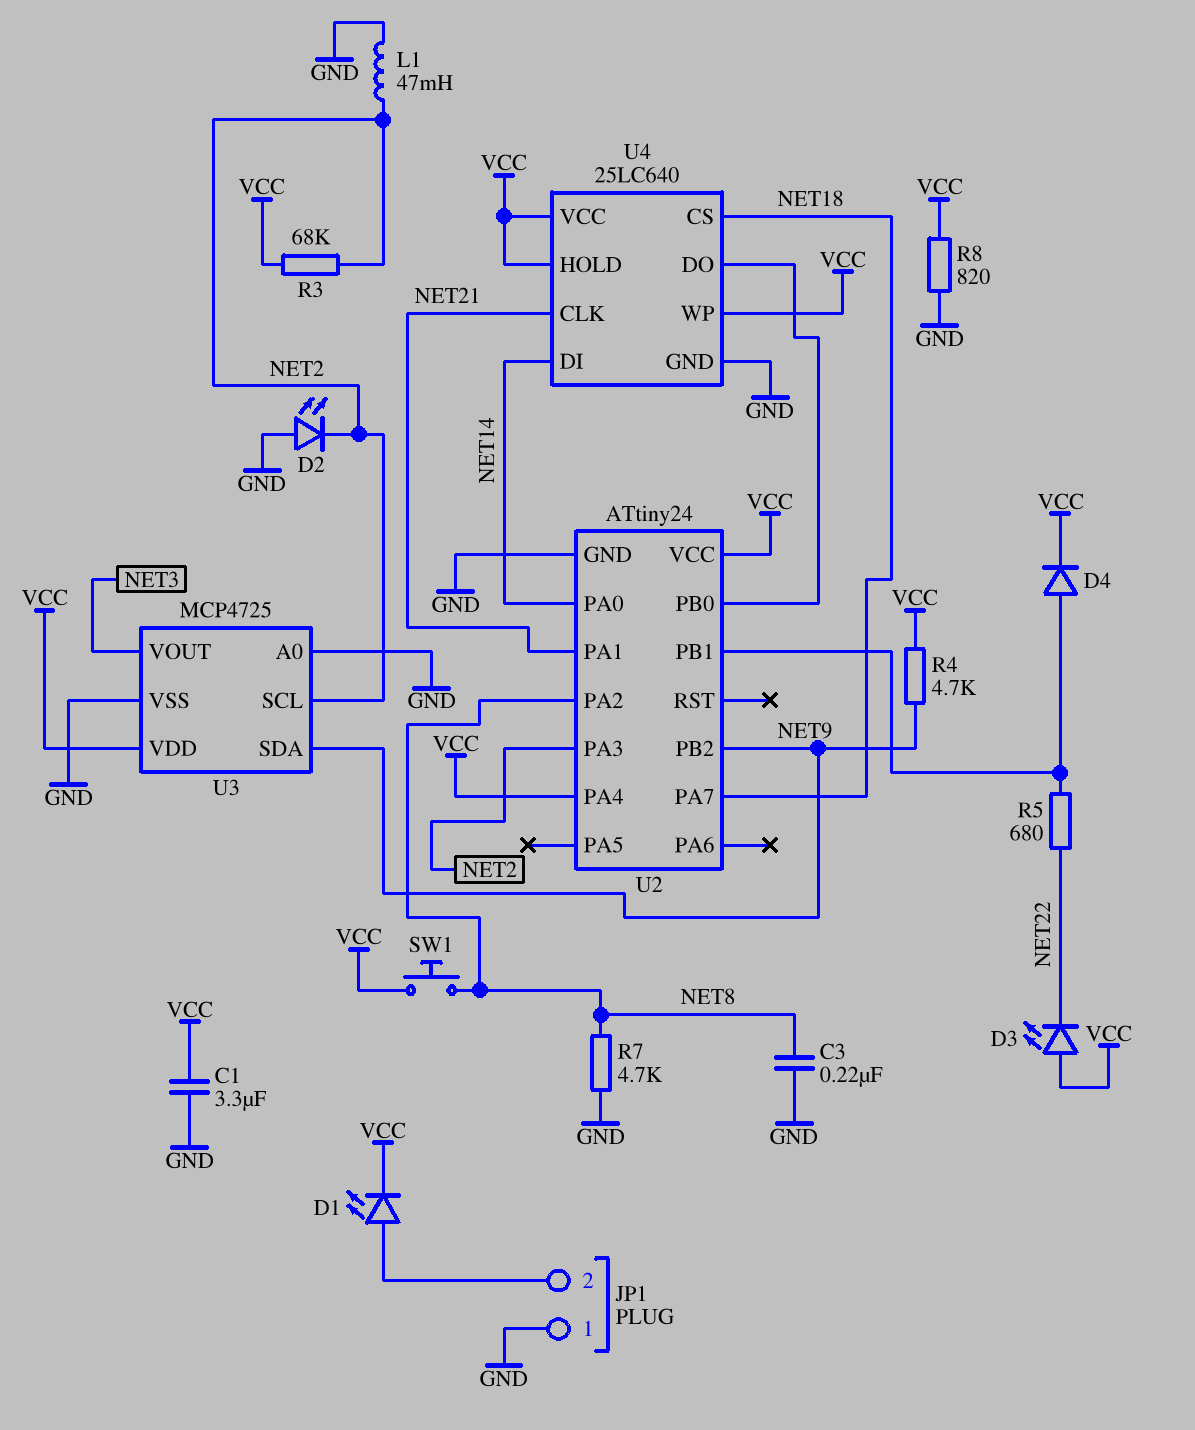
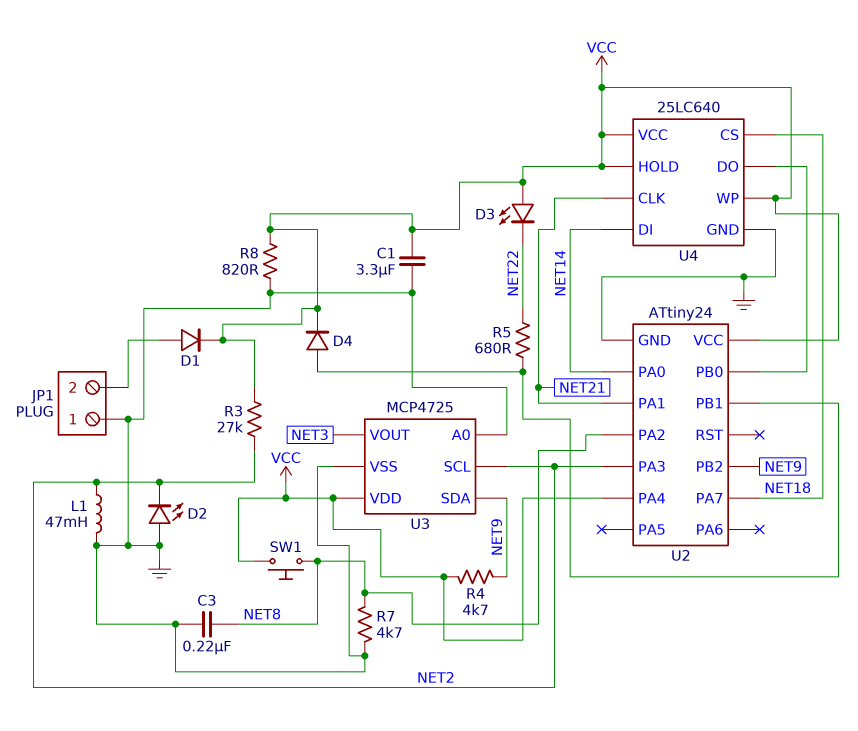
D1: LED (A JP1/2, K VCC) -> diode (A JP1/2, K VCC)
R3: 68k (NET2, VCC) -> 27k (NET2, VCC)

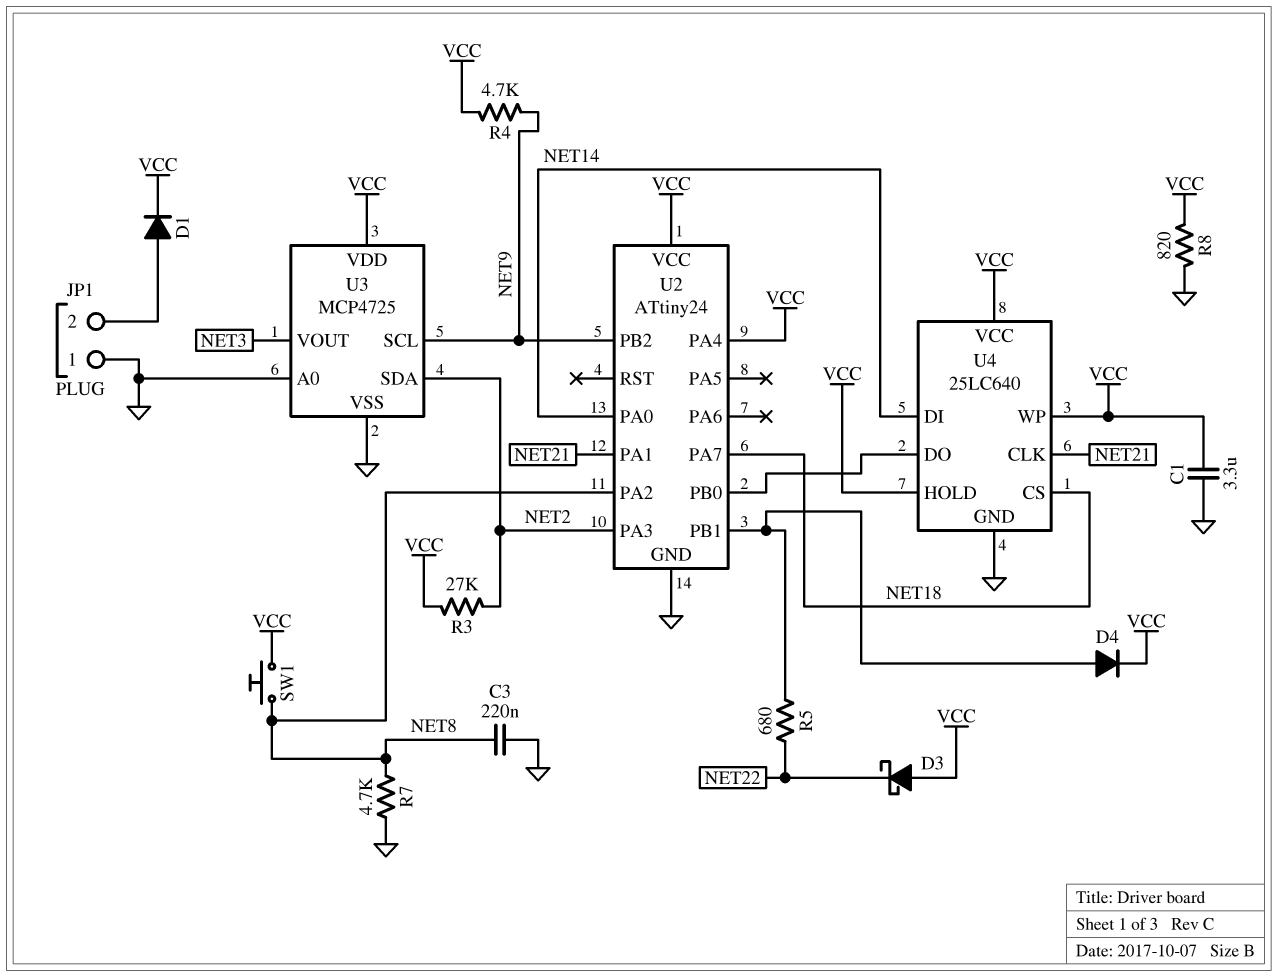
D2: LED (A GND, K NET2) -> none
D3: LED (A VCC, K NET22) -> schottky (A VCC, K NET22)
L1: 47mH (GND, NET2) -> none
U3 pin SCL: NET2 -> NET9
U3 pin SDA: NET9 -> NET2

